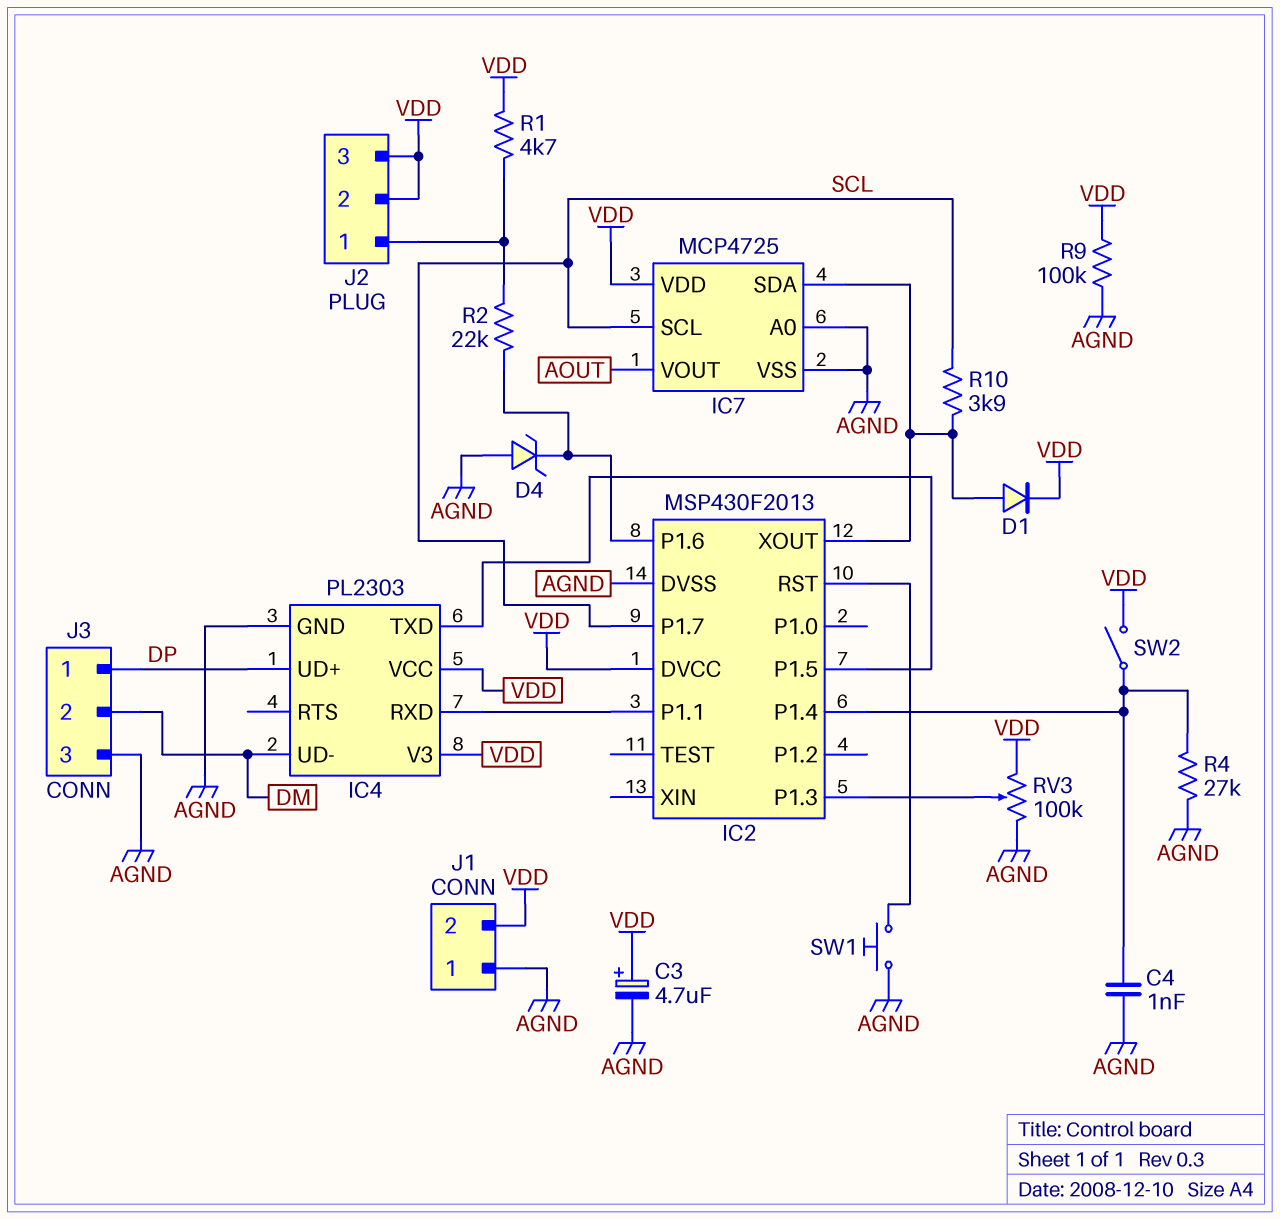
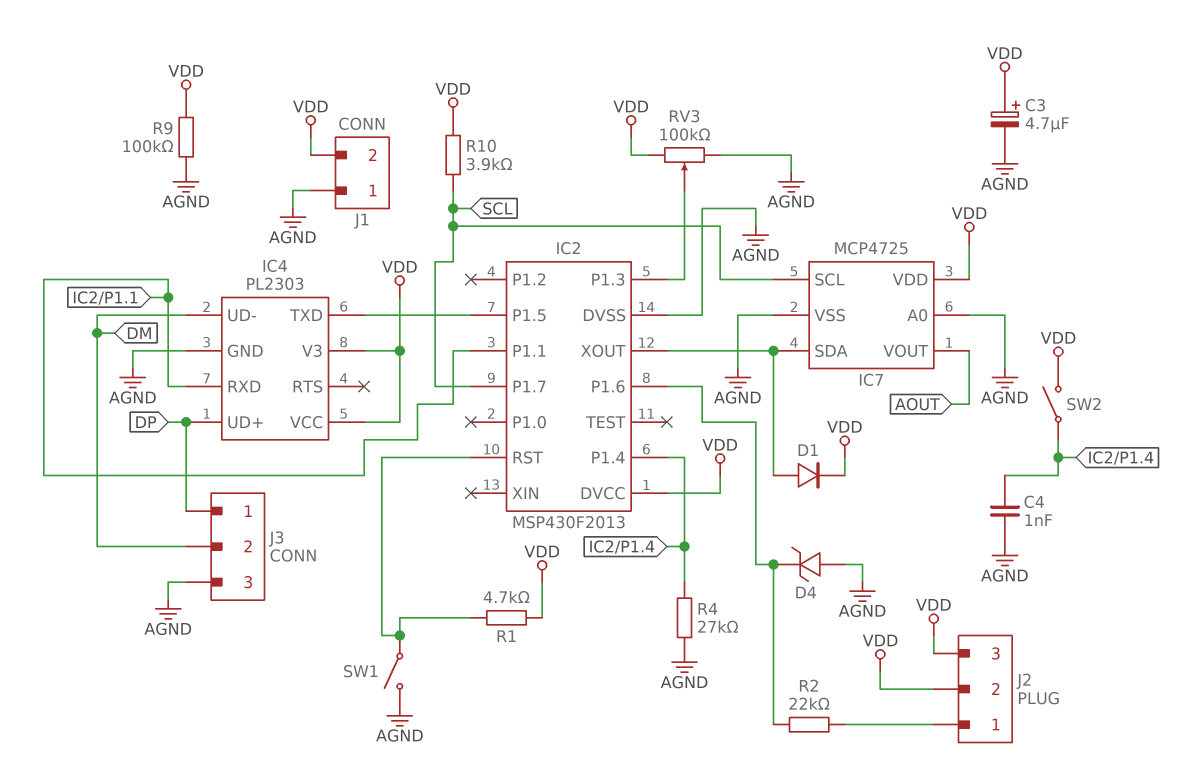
R1: 4.7k (J2/1, VDD) -> 4.7k (IC2/RST, VDD)
R10: 3.9k (IC2/XOUT, SCL) -> 3.9k (SCL, VDD)
SW1: button (AGND, IC2/RST) -> switch (AGND, IC2/RST)

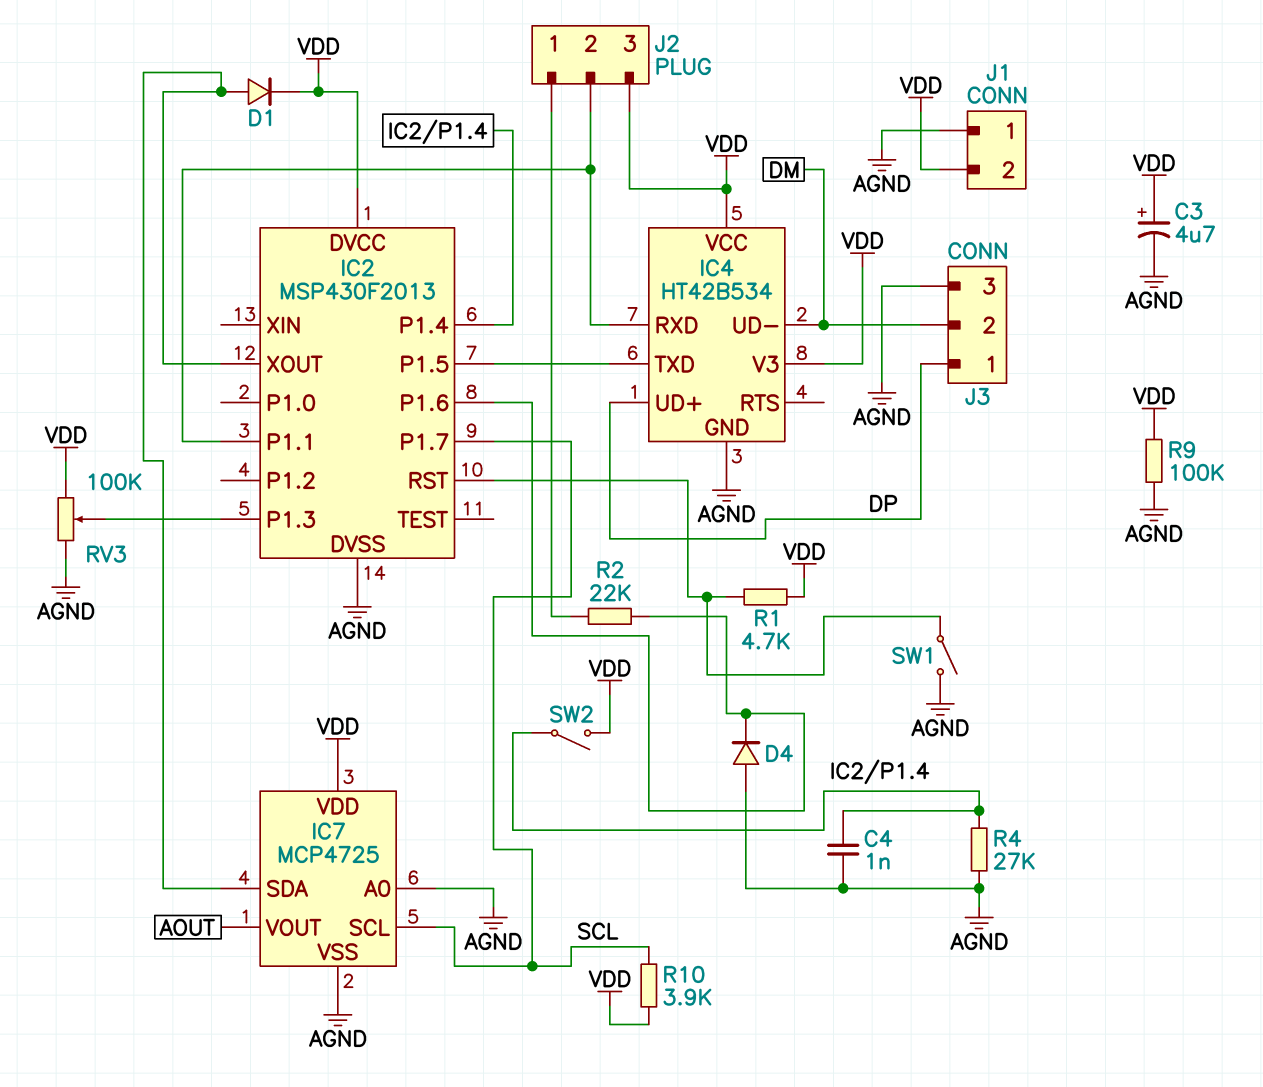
D4: zener (A AGND, K IC2/P1.6) -> diode (A AGND, K IC2/P1.6)
IC4: PL2303 -> HT42B534
J2 pin 2: VDD -> IC2/P1.1

